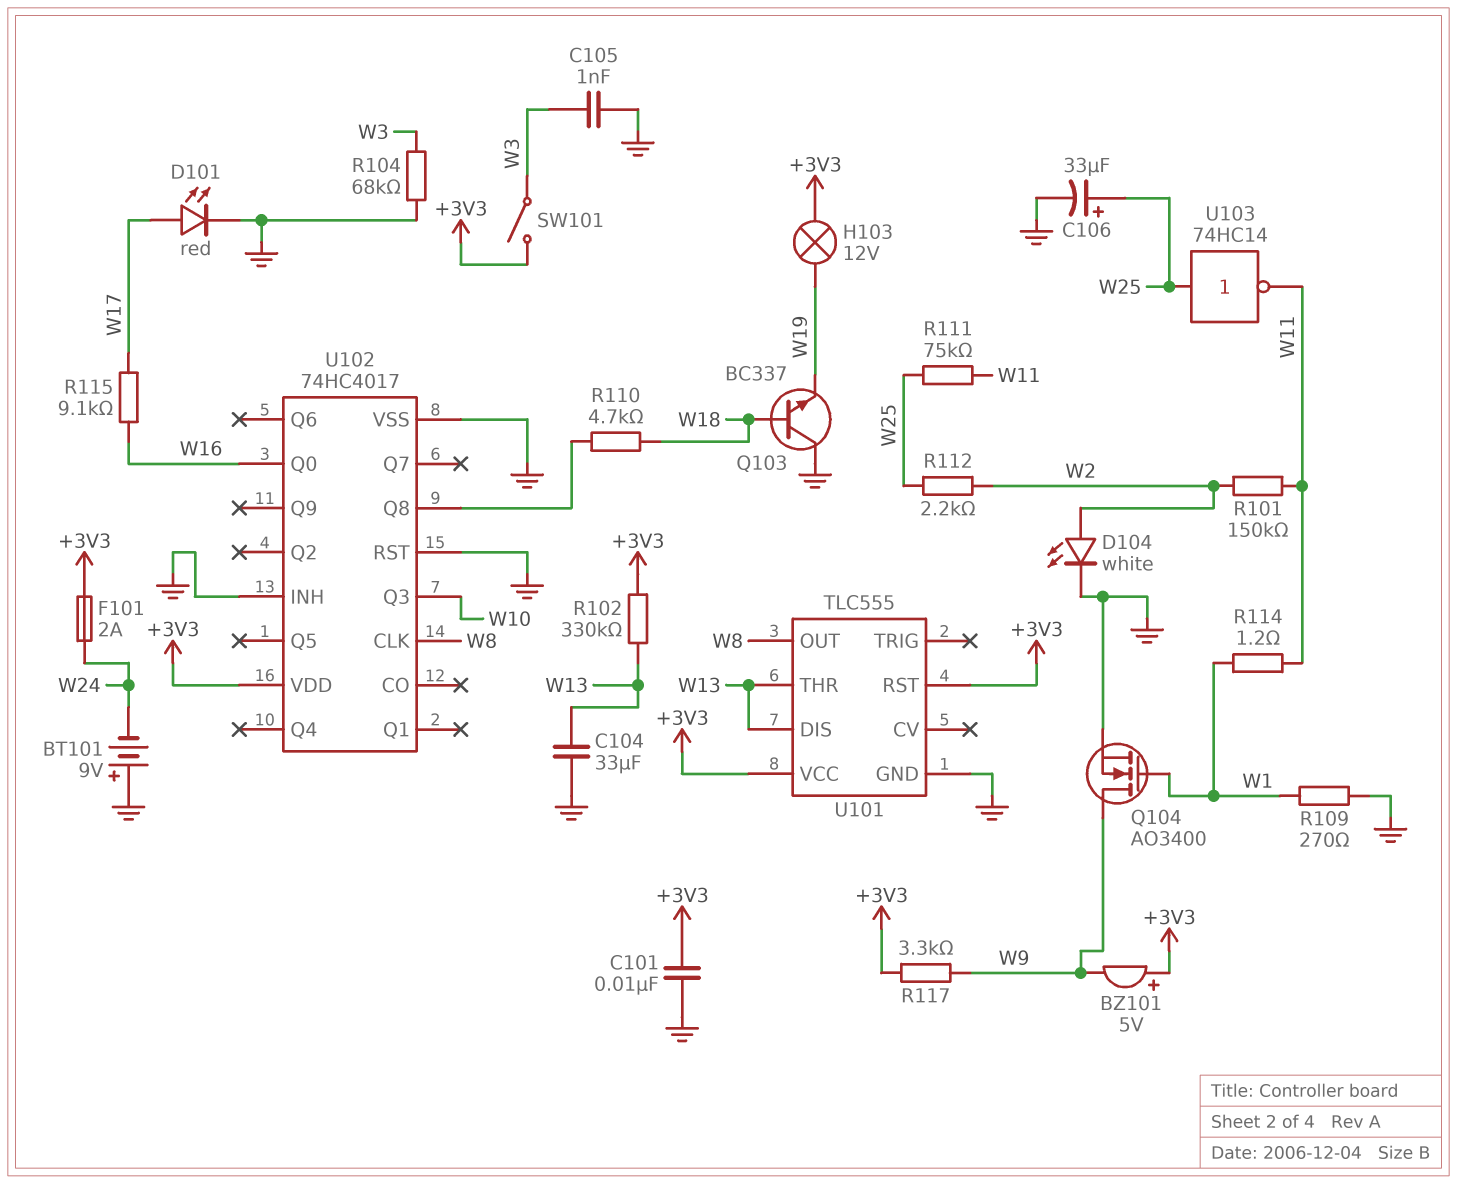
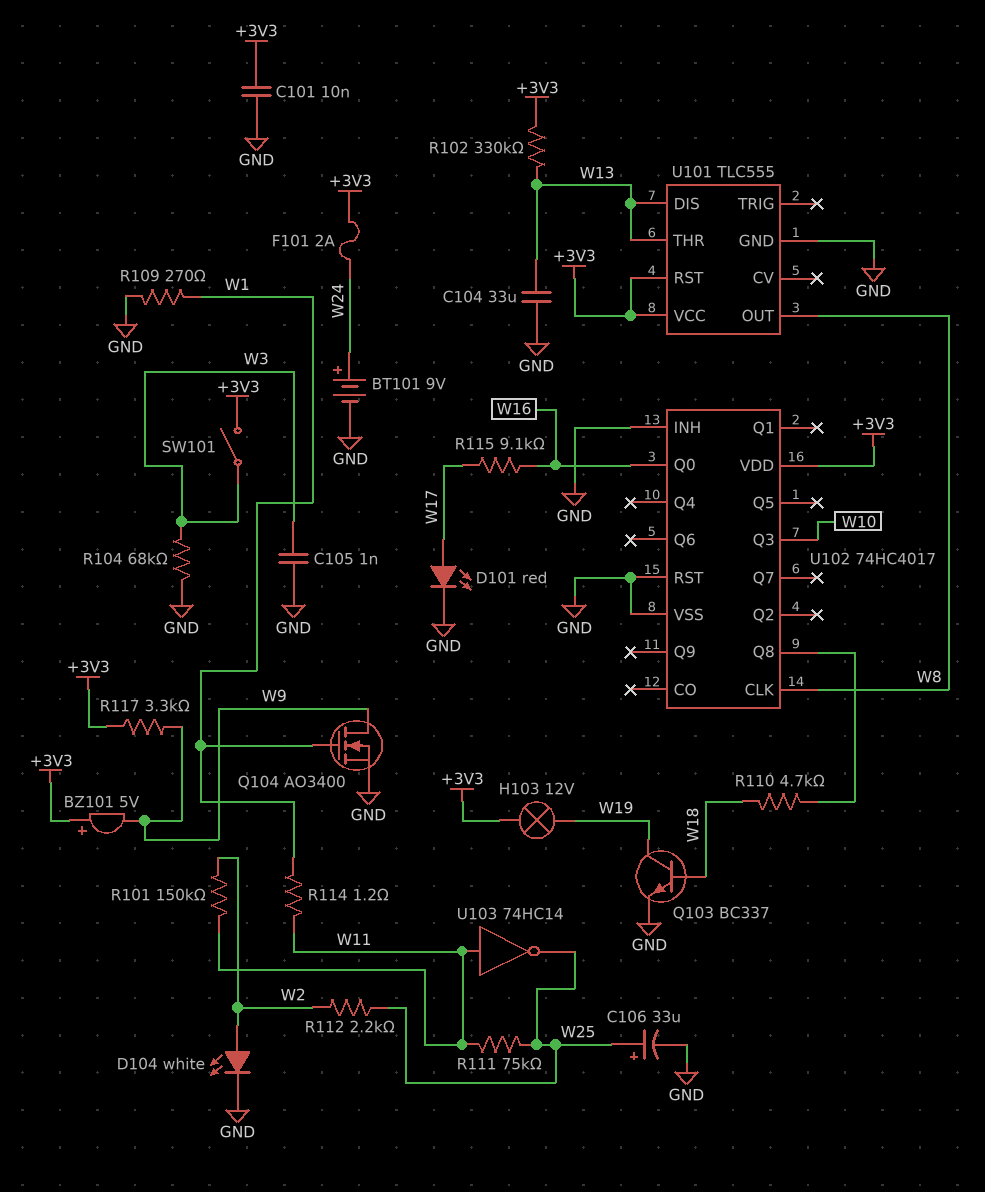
BT101: 9V (plus GND, minus W24) -> 9V (plus W24, minus GND)
Q103: NPN BC337 (B W18, C GND, E W19) -> NPN BC337 (B W18, C W19, E GND)
U103: NOT 74HC14 (in W25, out W11) -> NOT 74HC14 (in W11, out W25)

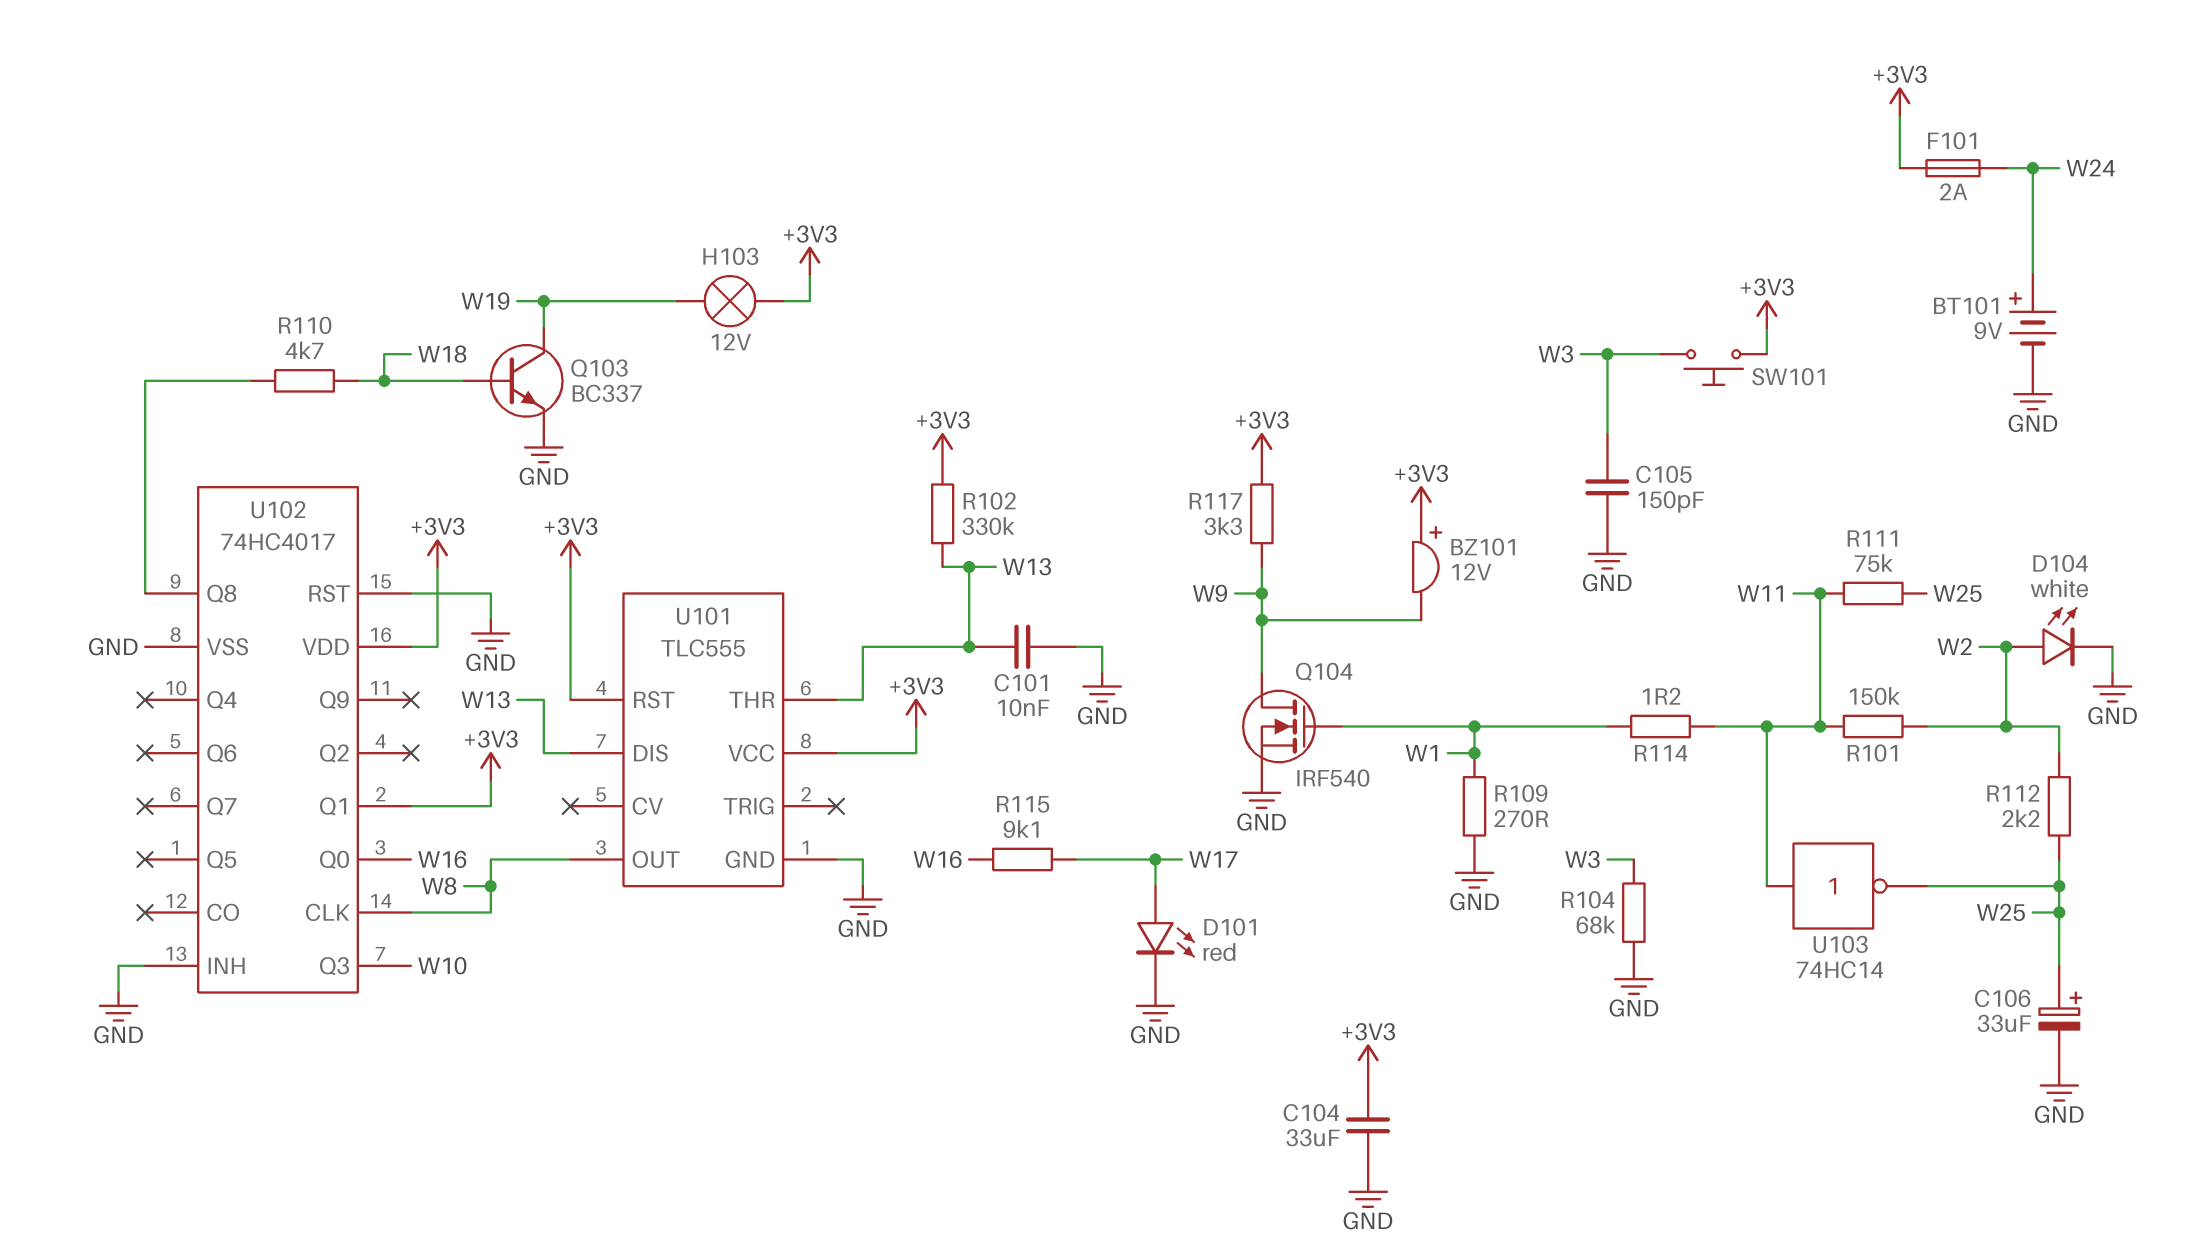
BZ101: buzzer 5V (plus +3V3, minus W9) -> buzzer 12V (plus +3V3, minus W9)
C101: 10nF (+3V3, GND) -> 10nF (GND, W13)
C104: 33uF (GND, W13) -> 33uF (+3V3, GND)
C105: 1nF (GND, W3) -> 150pF (GND, W3)
Q104: NMOS AO3400 (G W1, D W9, S GND) -> NMOS IRF540 (G W1, D W9, S GND)
SW101: switch (+3V3, W3) -> button (+3V3, W3)
U102 pin Q1: none -> +3V3

